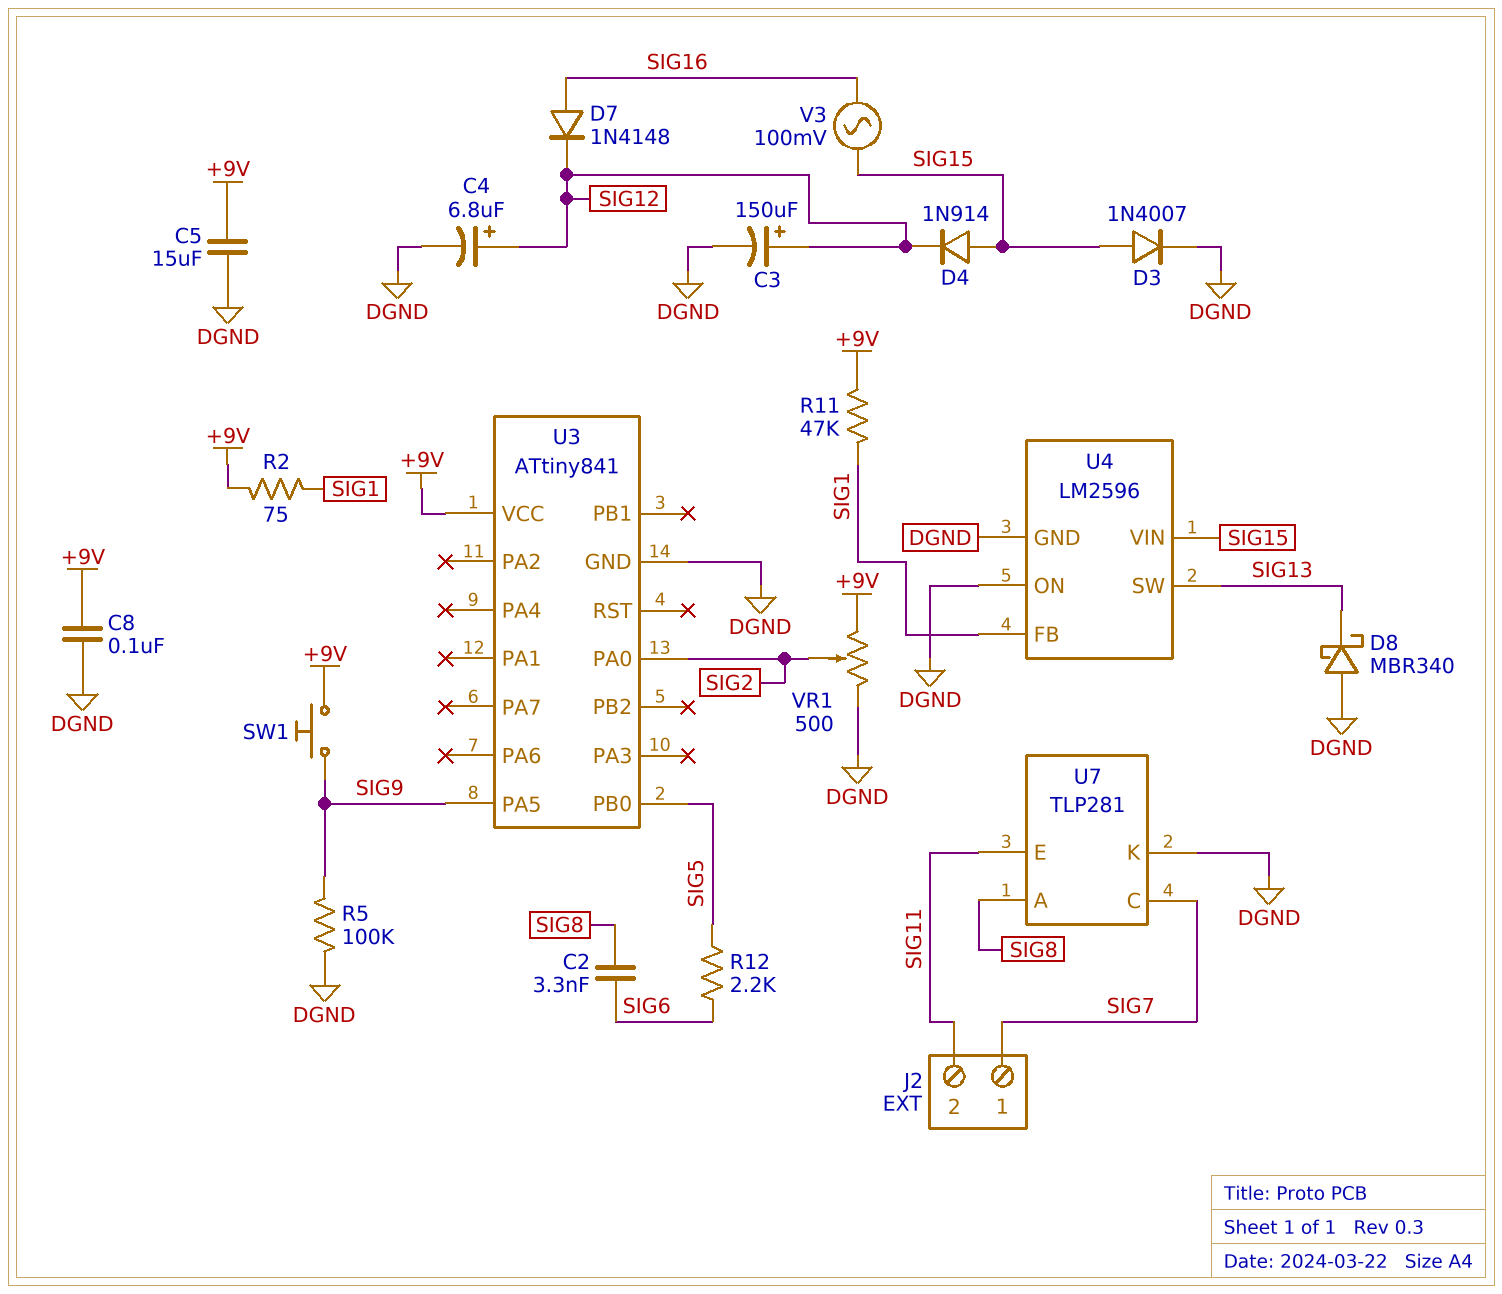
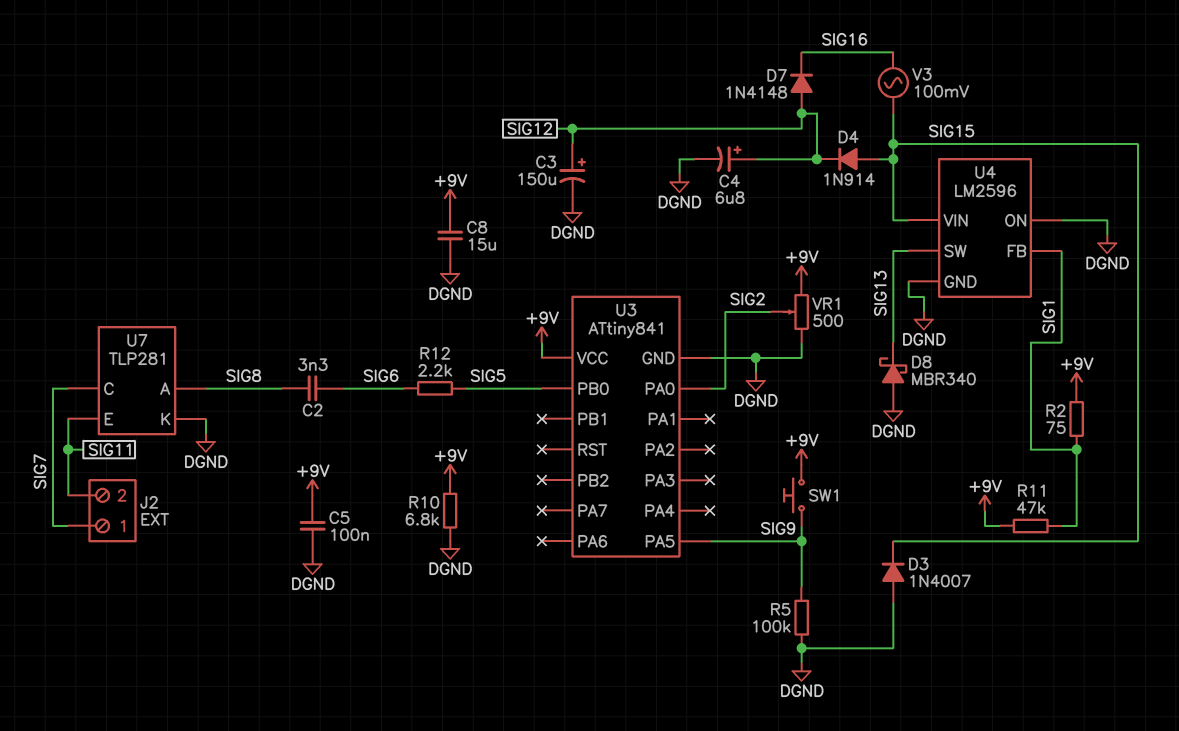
C5: 15uF (+9V, DGND) -> 100nF (+9V, DGND)
C8: 100nF (+9V, DGND) -> 15uF (+9V, DGND)
D3: diode 1N4007 (A SIG15, K DGND) -> diode 1N4007 (A DGND, K SIG15)
D7: diode 1N4148 (A SIG16, K SIG12) -> diode 1N4148 (A SIG12, K SIG16)
R10: none -> 6.8k (+9V, DGND)

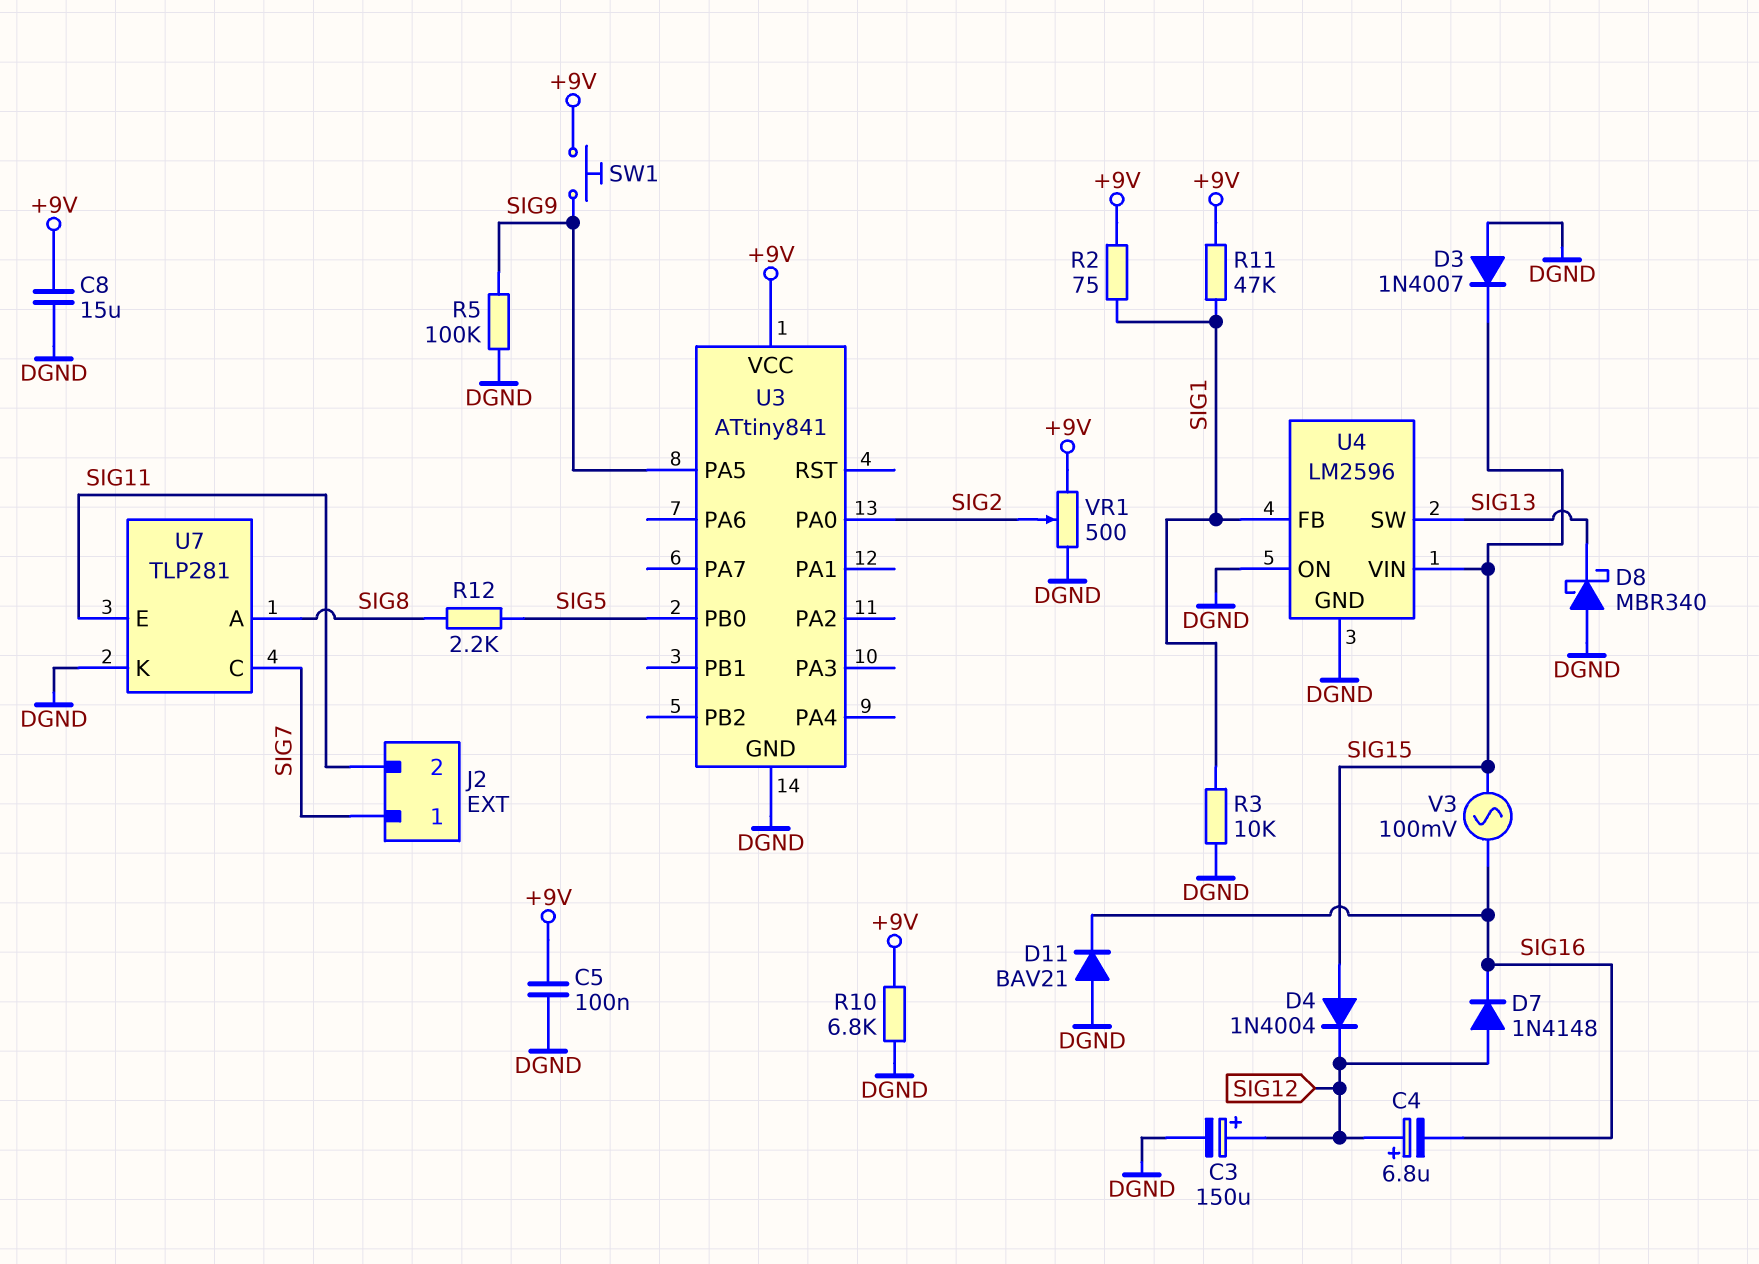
C2: 3.3nF (SIG6, SIG8) -> none
C4: 6.8uF (plus SIG12, minus DGND) -> 6.8uF (plus SIG12, minus SIG16)
D4: diode 1N914 (A SIG15, K SIG12) -> diode 1N4004 (A SIG15, K SIG12)
D11: none -> diode BAV21 (A DGND, K SIG16)
R3: none -> 10k (DGND, SIG1)
R12: 2.2k (SIG5, SIG6) -> 2.2k (SIG5, SIG8)

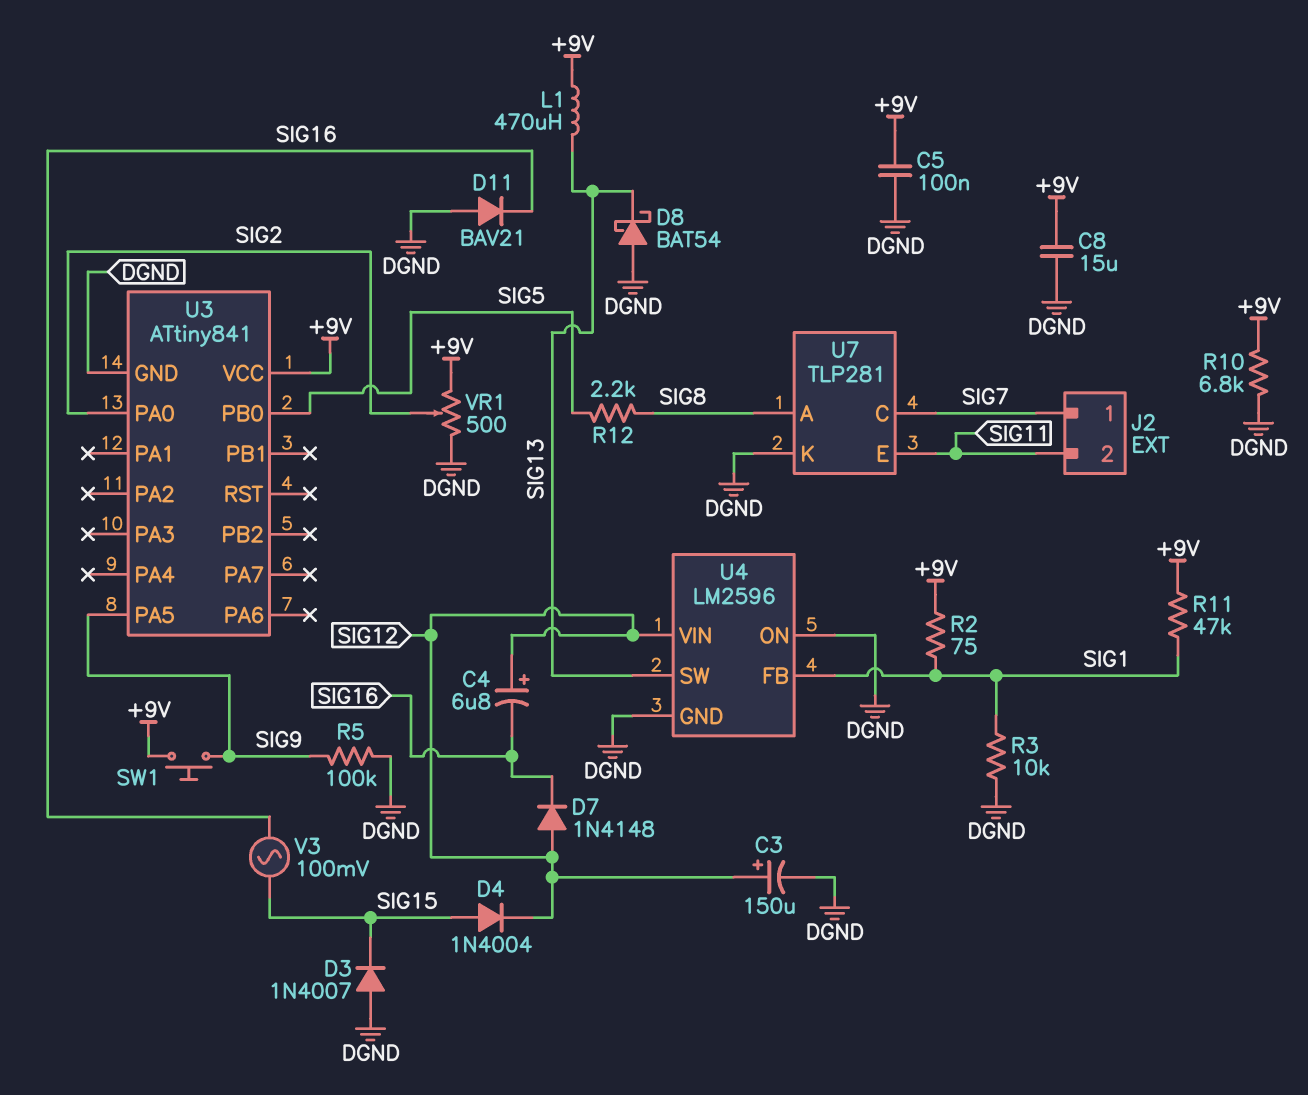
D8: schottky MBR340 (A DGND, K SIG13) -> schottky BAT54 (A DGND, K SIG13)
L1: none -> 470uH (+9V, SIG13)
U4 pin VIN: SIG15 -> SIG12

